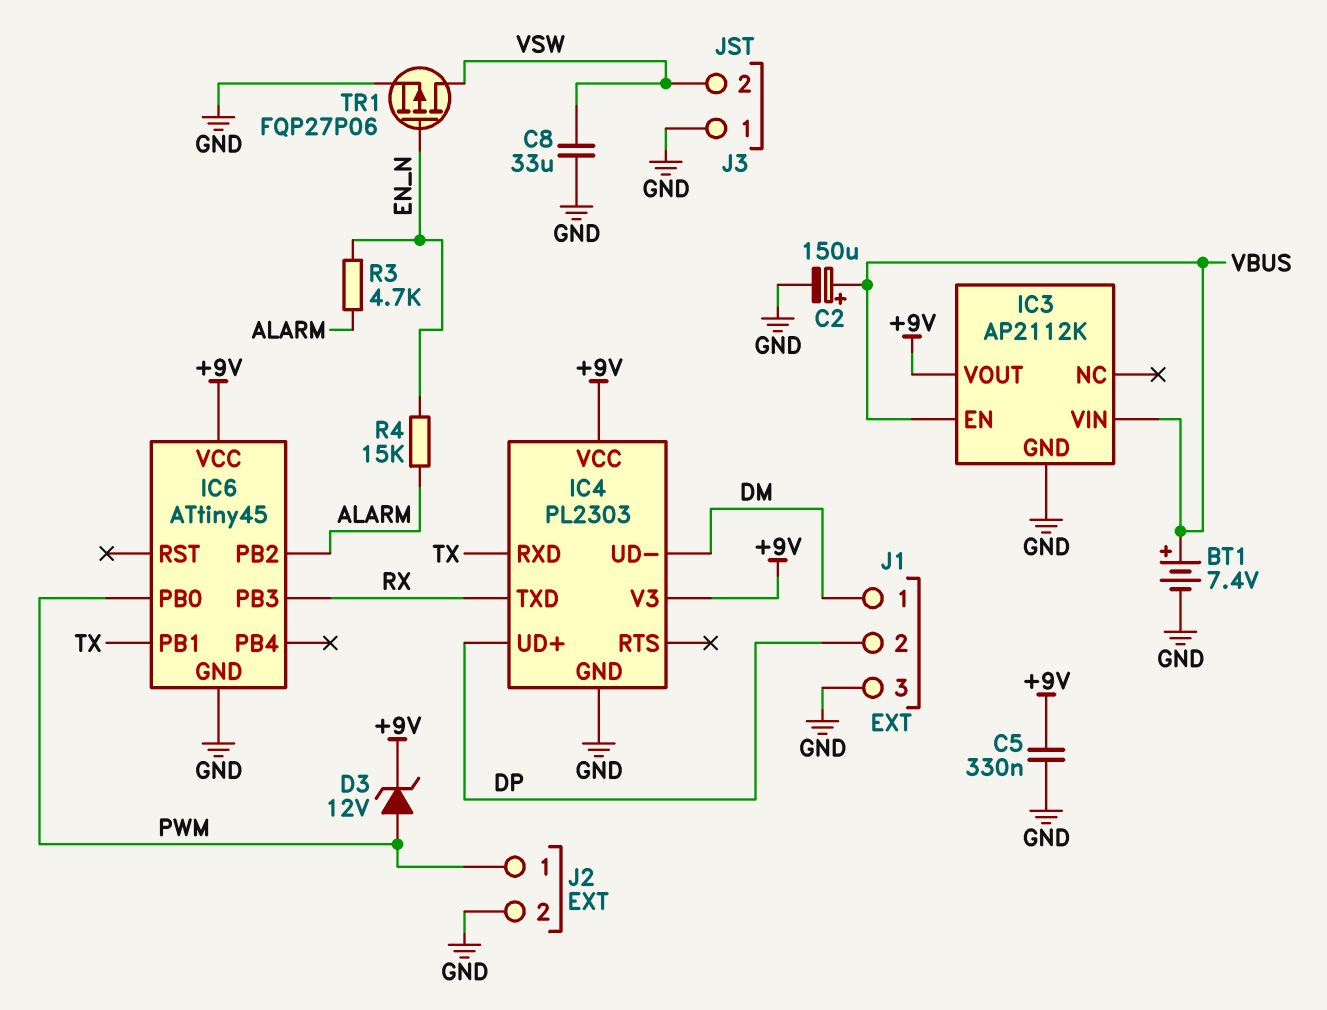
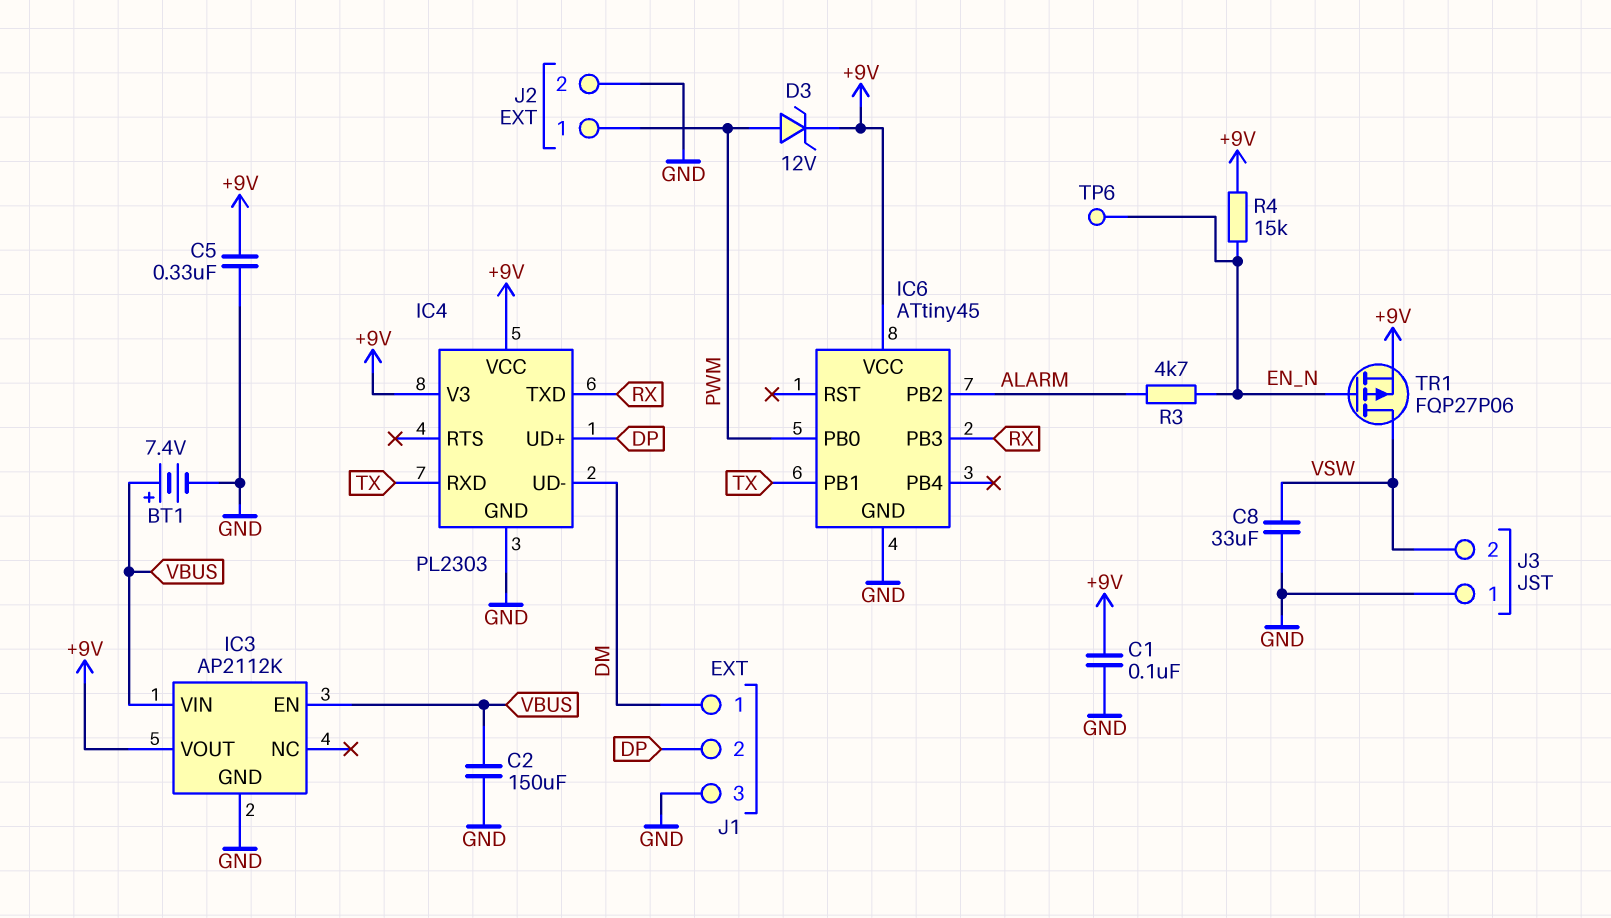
C1: none -> 100nF (+9V, GND)
C2: 150uF (plus VBUS, minus GND) -> 150uF (GND, VBUS)
R4: 15k (ALARM, EN_N) -> 15k (+9V, EN_N)
TP6: none -> test point (EN_N)
TR1: PMOS FQP27P06 (G EN_N, D VSW, S GND) -> PMOS FQP27P06 (G EN_N, D VSW, S +9V)

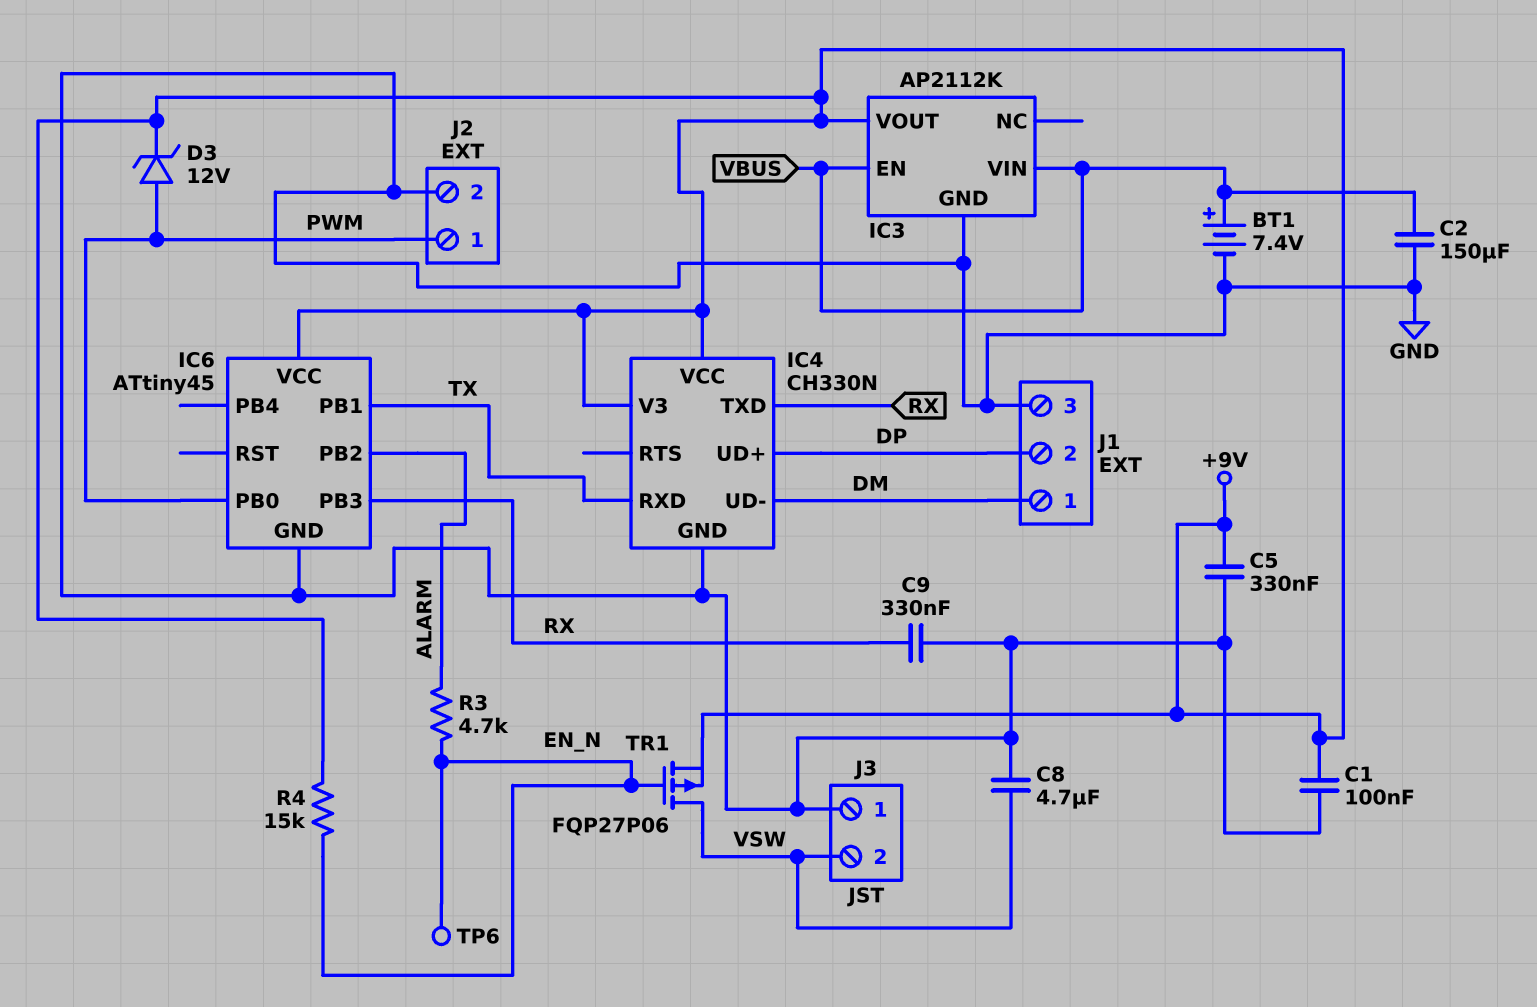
C8: 33uF (GND, VSW) -> 4.7uF (GND, VSW)
C9: none -> 330nF (GND, RX)
IC4: PL2303 -> CH330N

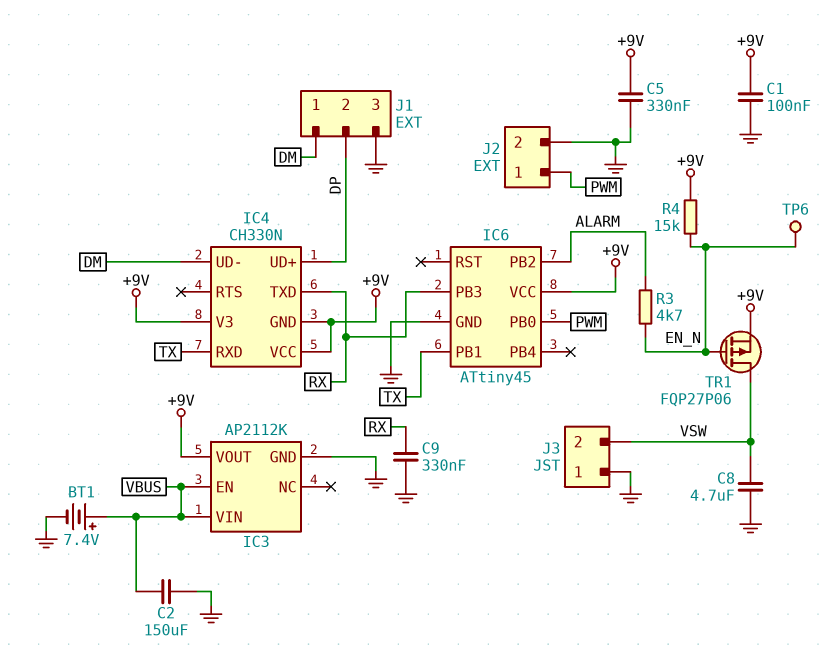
D3: zener 12V (A PWM, K +9V) -> none
IC4 pin GND: GND -> +9V

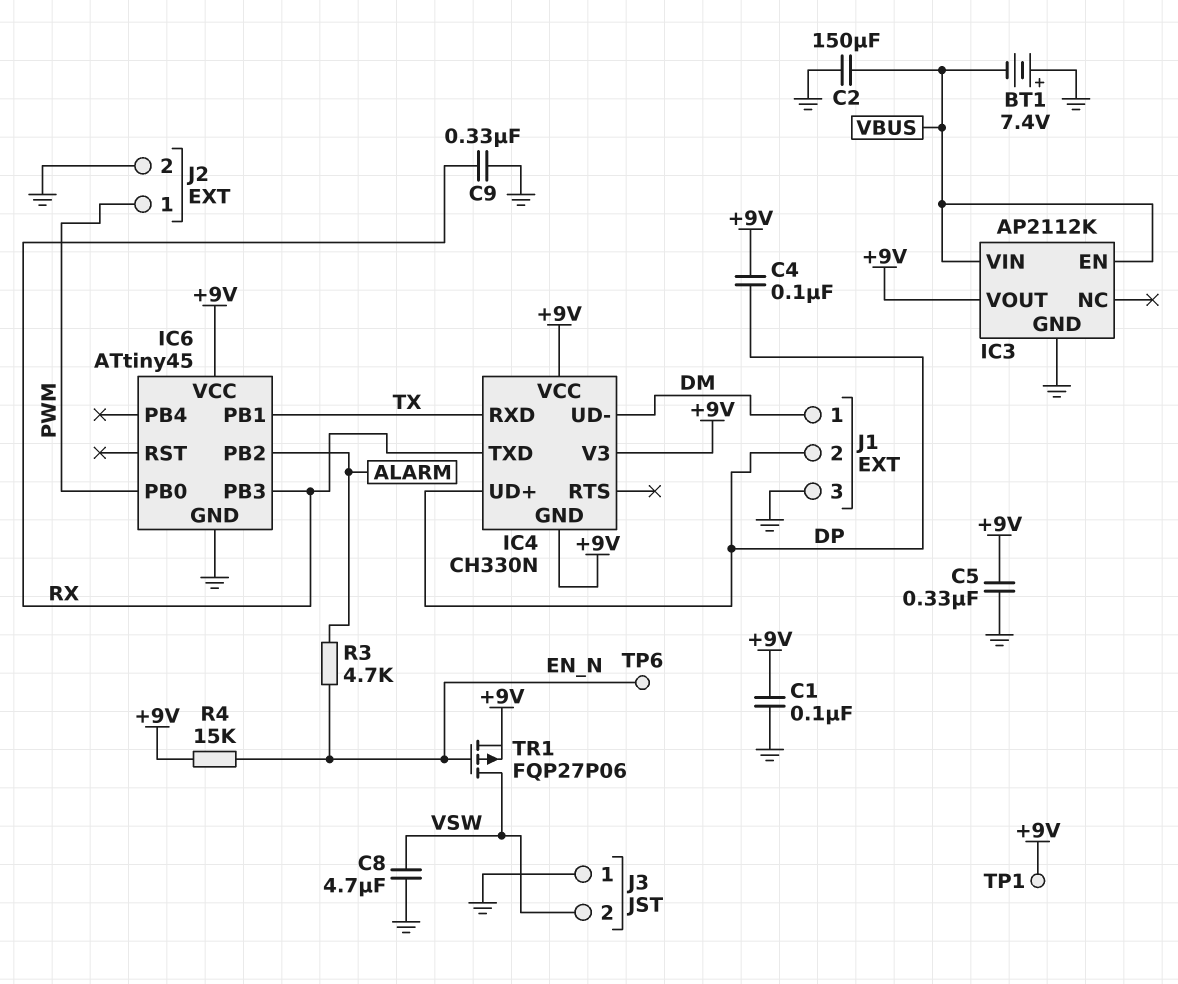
BT1: 7.4V (plus VBUS, minus GND) -> 7.4V (plus GND, minus VBUS)
C4: none -> 100nF (+9V, DP)
TP1: none -> test point (+9V)

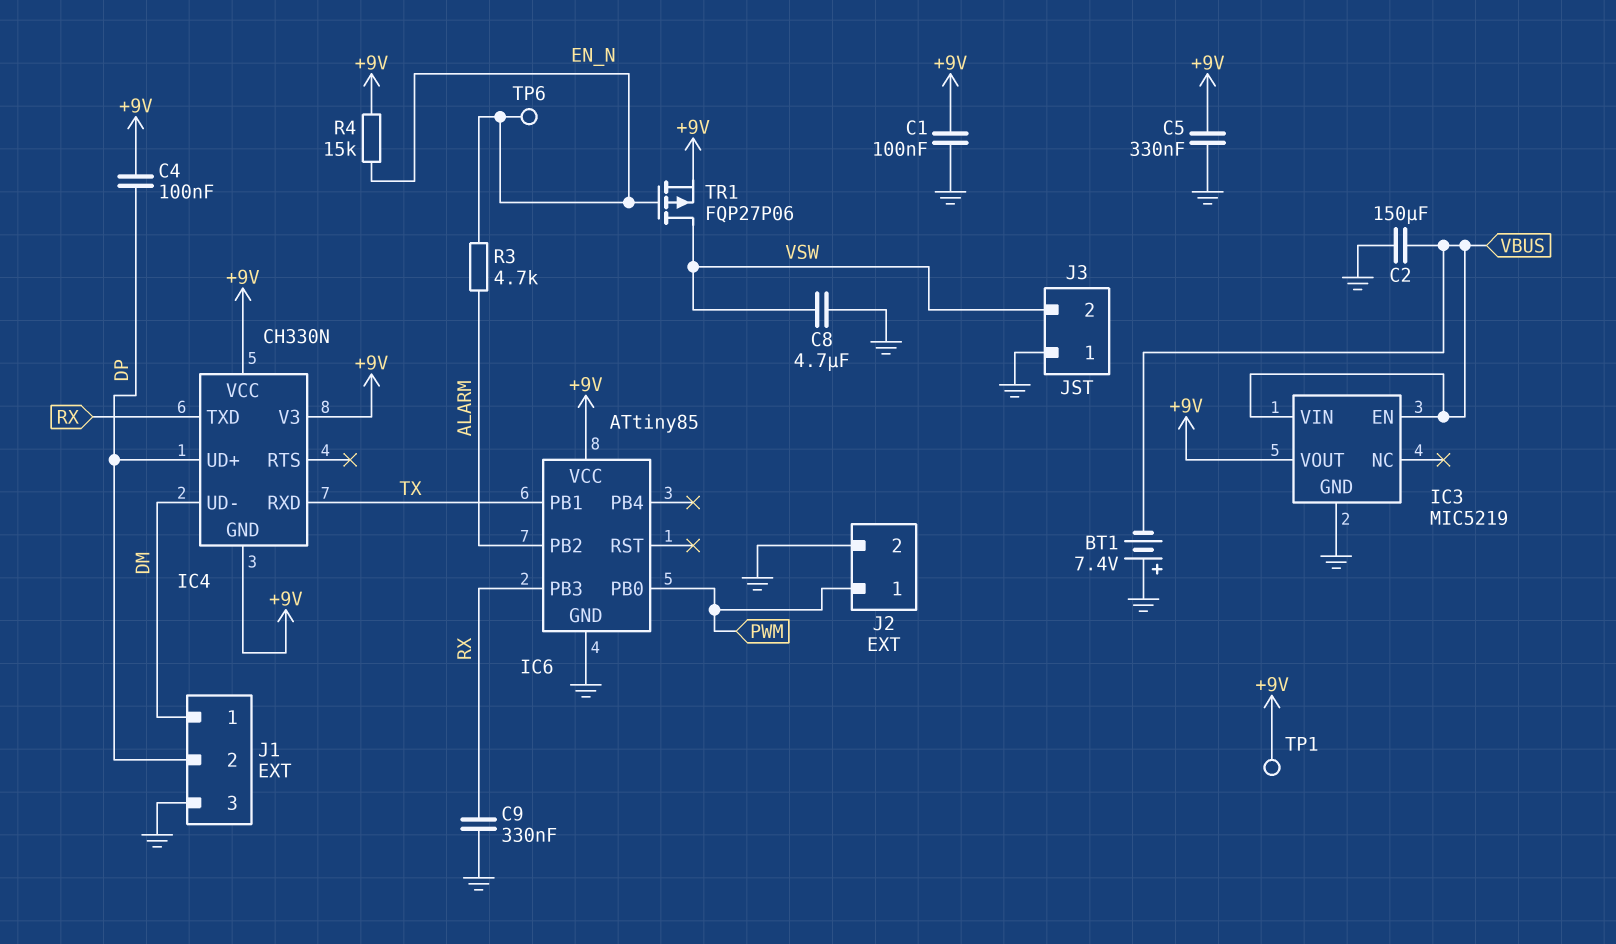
IC3: AP2112K -> MIC5219
IC6: ATtiny45 -> ATtiny85

